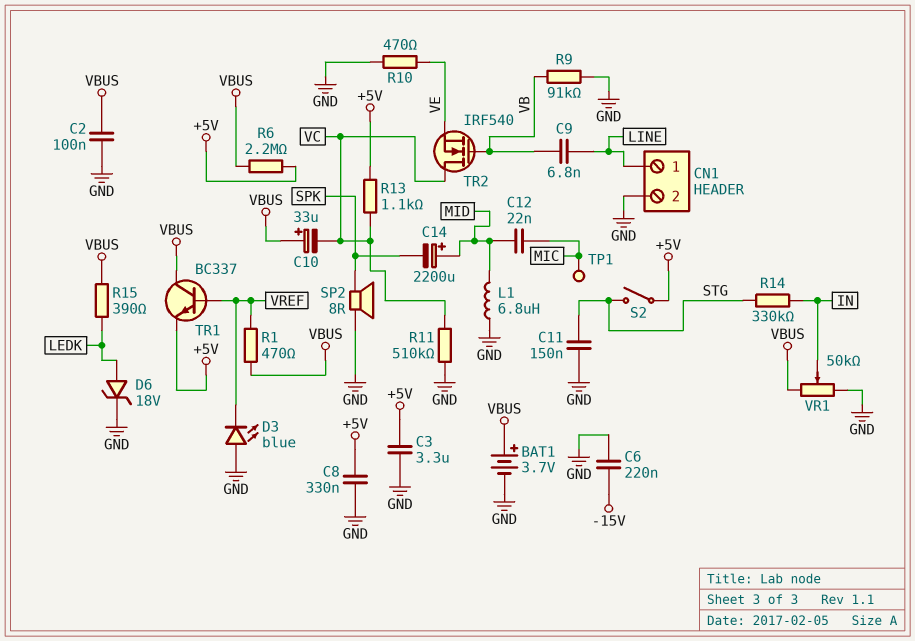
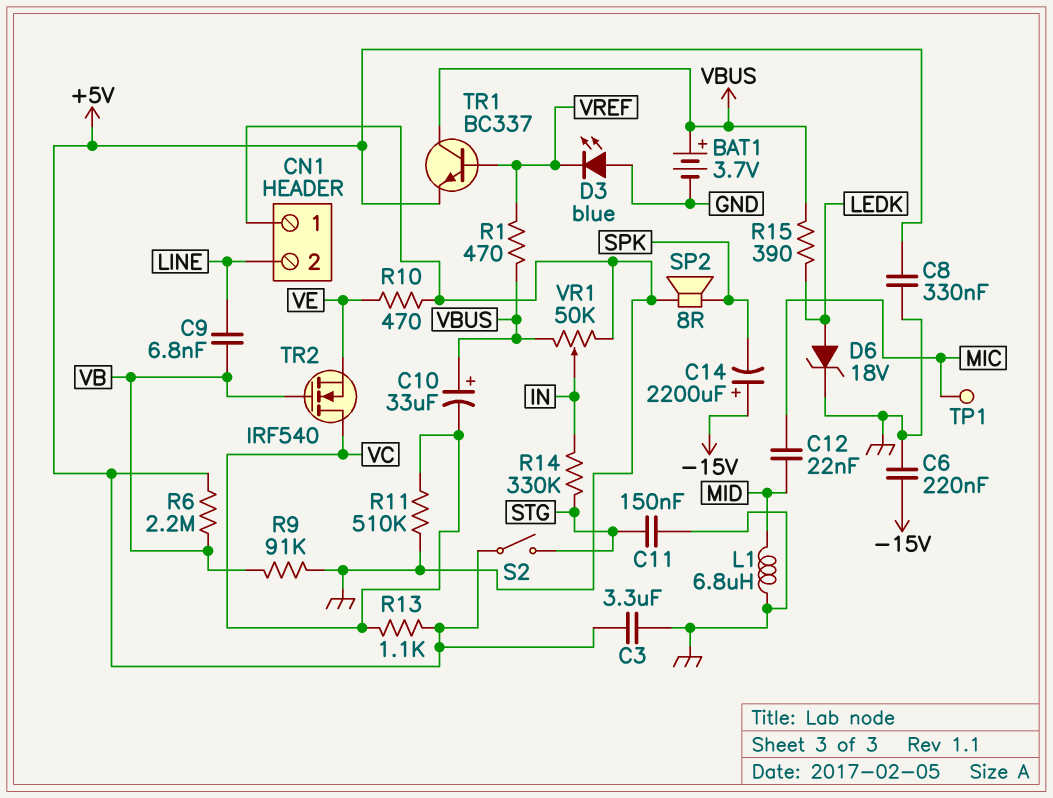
C2: 100nF (GND, VBUS) -> none
C14: 2200uF (plus MID, minus SPK) -> 2200uF (plus -15V, minus SPK)
CN1 pin 1: LINE -> GND
CN1 pin 2: GND -> LINE
R6: 2.2M (+5V, VBUS) -> 2.2M (+5V, VB)

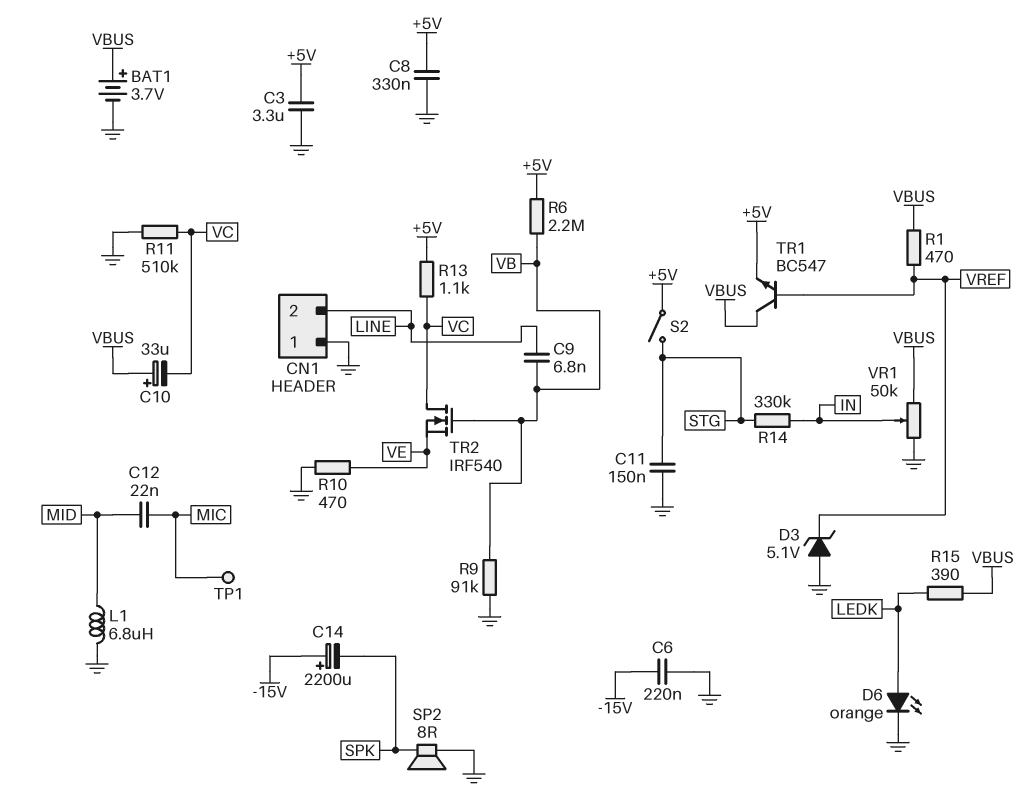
D3: LED blue (A GND, K VREF) -> zener 5.1V (A GND, K VREF)
D6: zener 18V (A LEDK, K GND) -> LED orange (A LEDK, K GND)
TR1: NPN BC337 (B VREF, C VBUS, E +5V) -> NPN BC547 (B VREF, C VBUS, E +5V)

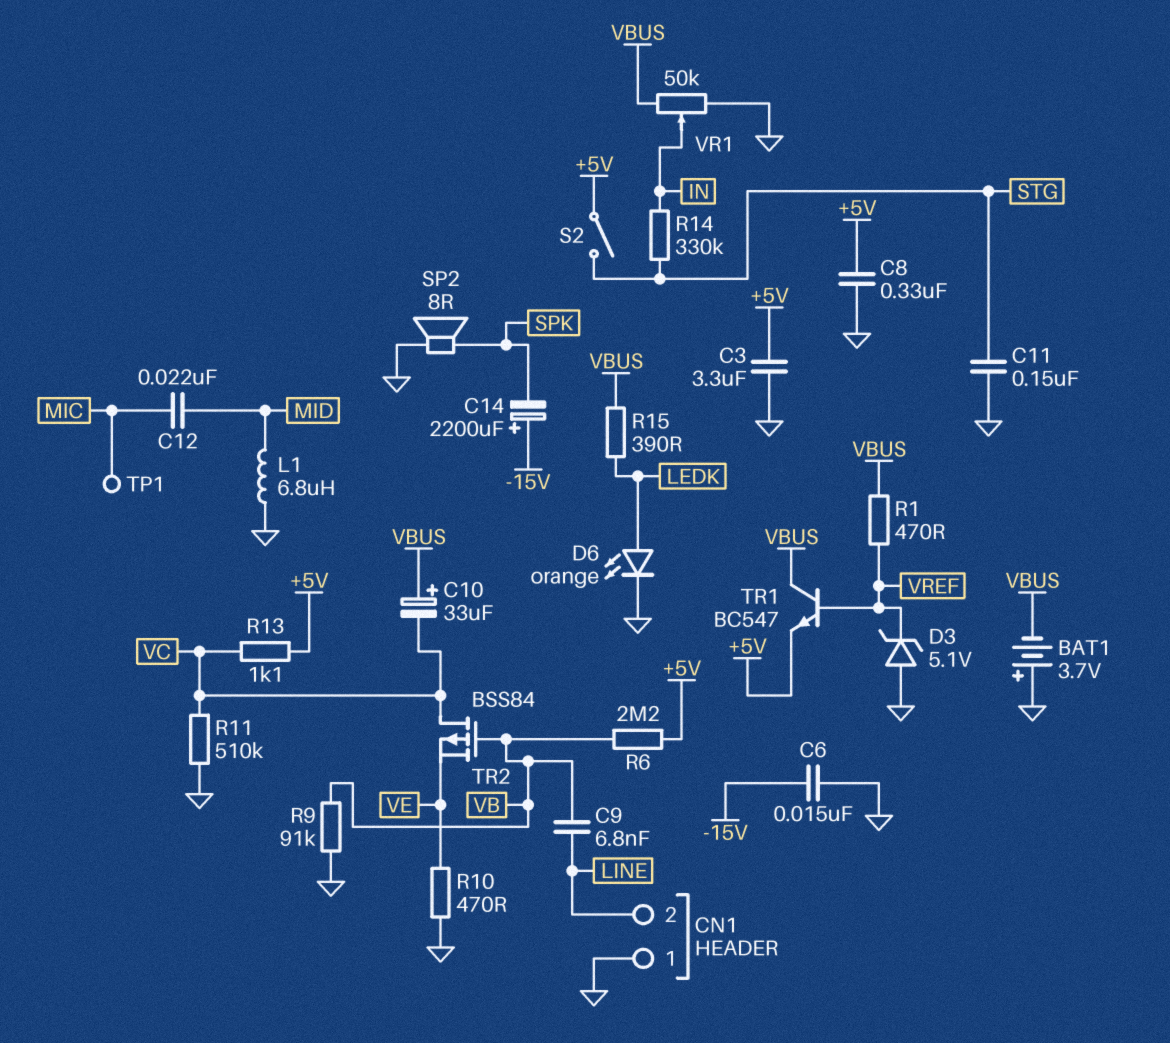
BAT1: 3.7V (plus VBUS, minus GND) -> 3.7V (plus GND, minus VBUS)
C6: 220nF (-15V, GND) -> 15nF (-15V, GND)
TR2: NMOS IRF540 (G VB, D VC, S VE) -> PMOS BSS84 (G VB, D VC, S VE)

